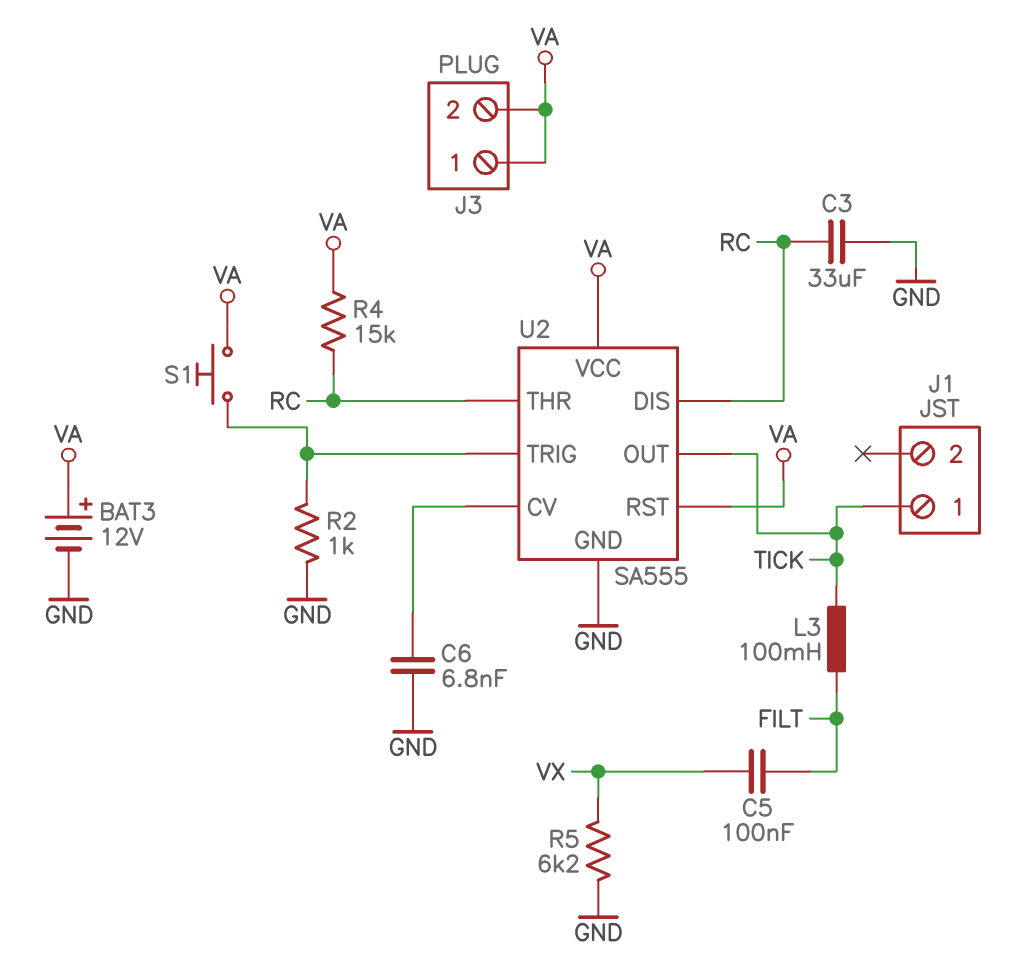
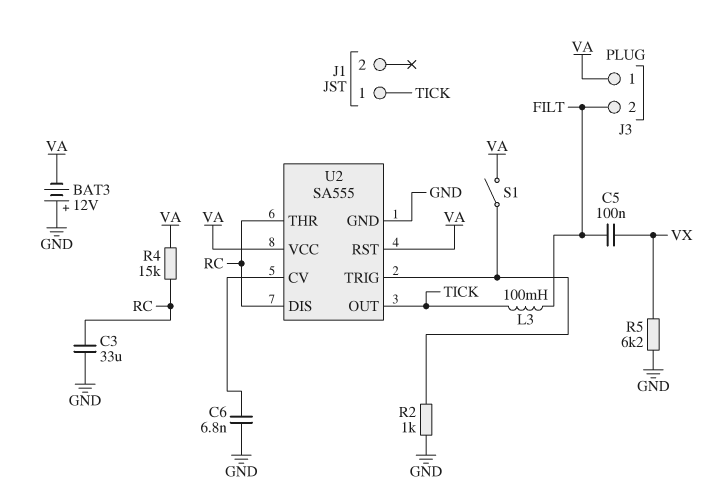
BAT3: 12V (plus VA, minus GND) -> 12V (plus GND, minus VA)
J3 pin 2: VA -> FILT
S1: button (U2/TRIG, VA) -> switch (U2/TRIG, VA)

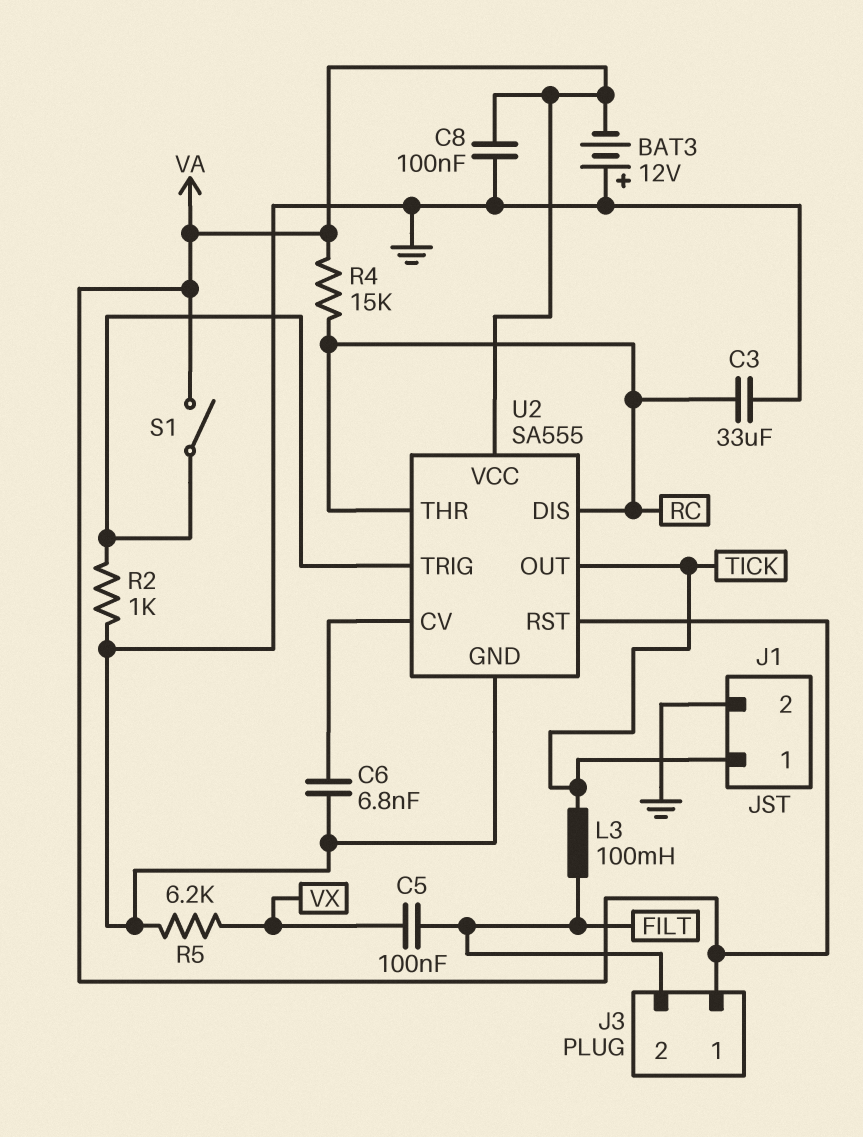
C8: none -> 100nF (GND, VA)
J1 pin 2: none -> GND

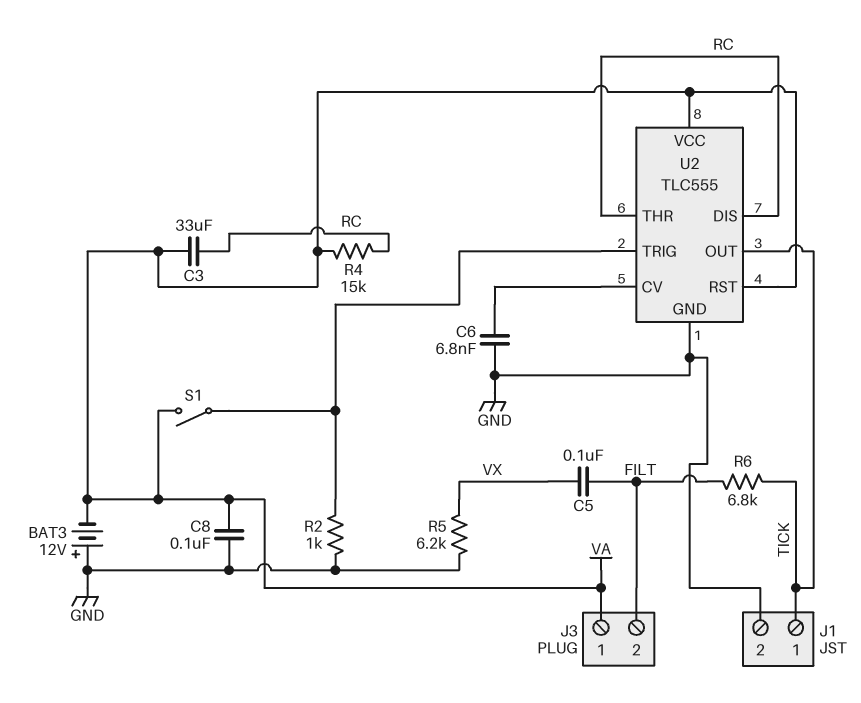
C3: 33uF (GND, RC) -> 33uF (RC, VA)
L3: 100mH (FILT, TICK) -> none
R6: none -> 6.8k (FILT, TICK)
U2: SA555 -> TLC555

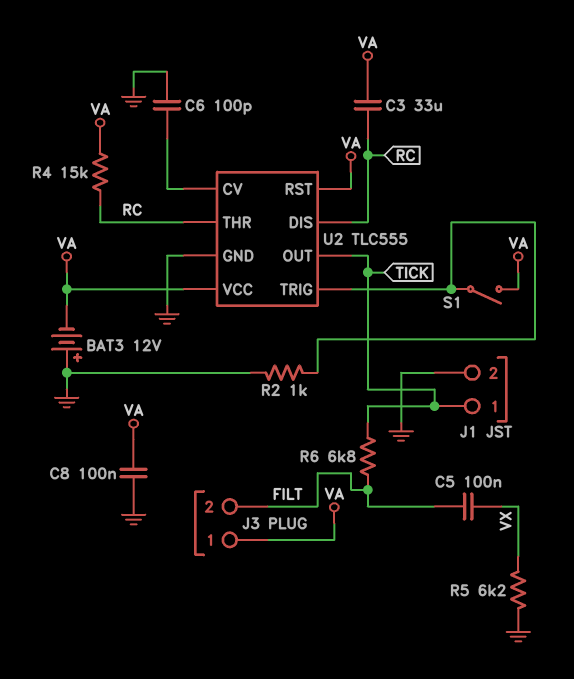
C6: 6.8nF (GND, U2/CV) -> 100pF (GND, U2/CV)

